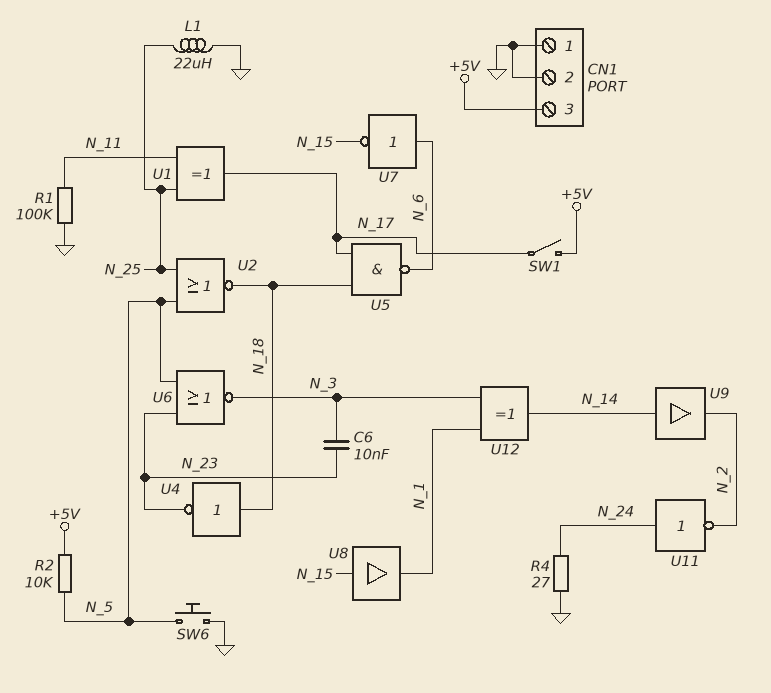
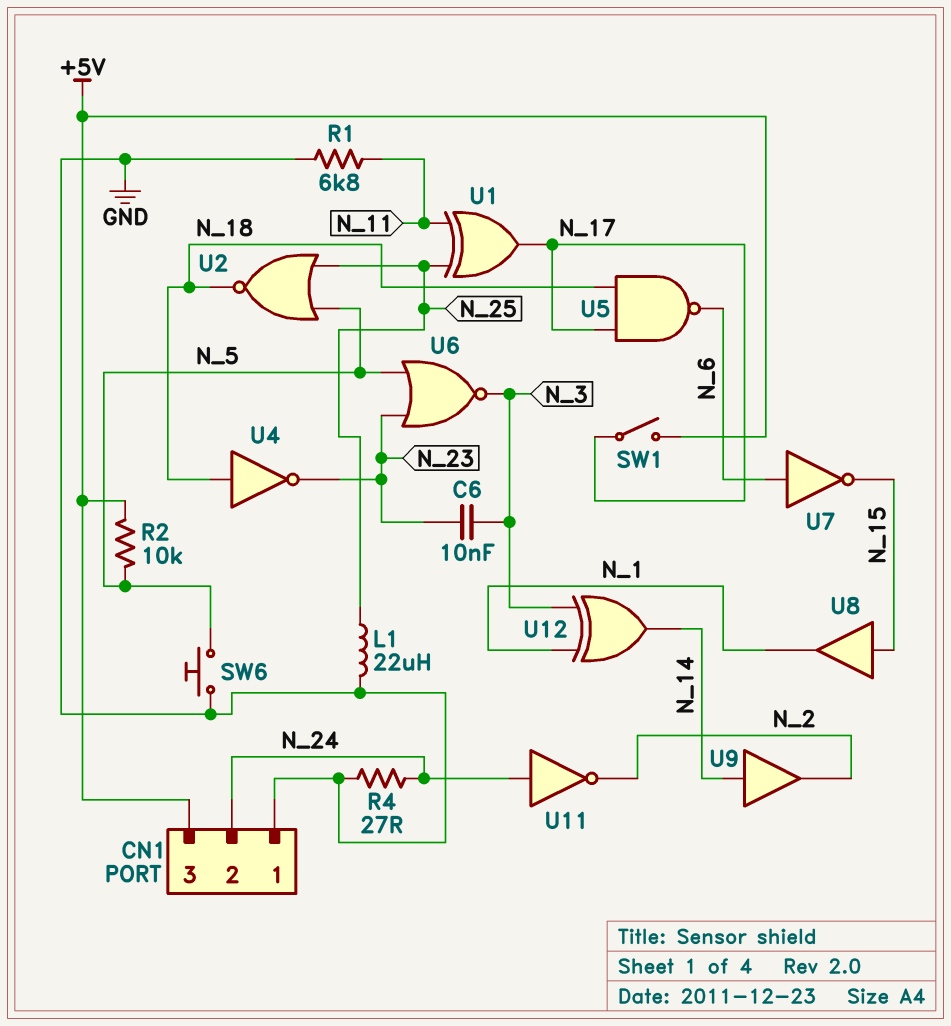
CN1 pin 2: GND -> N_24
R1: 100k (GND, N_11) -> 6.8k (GND, N_11)

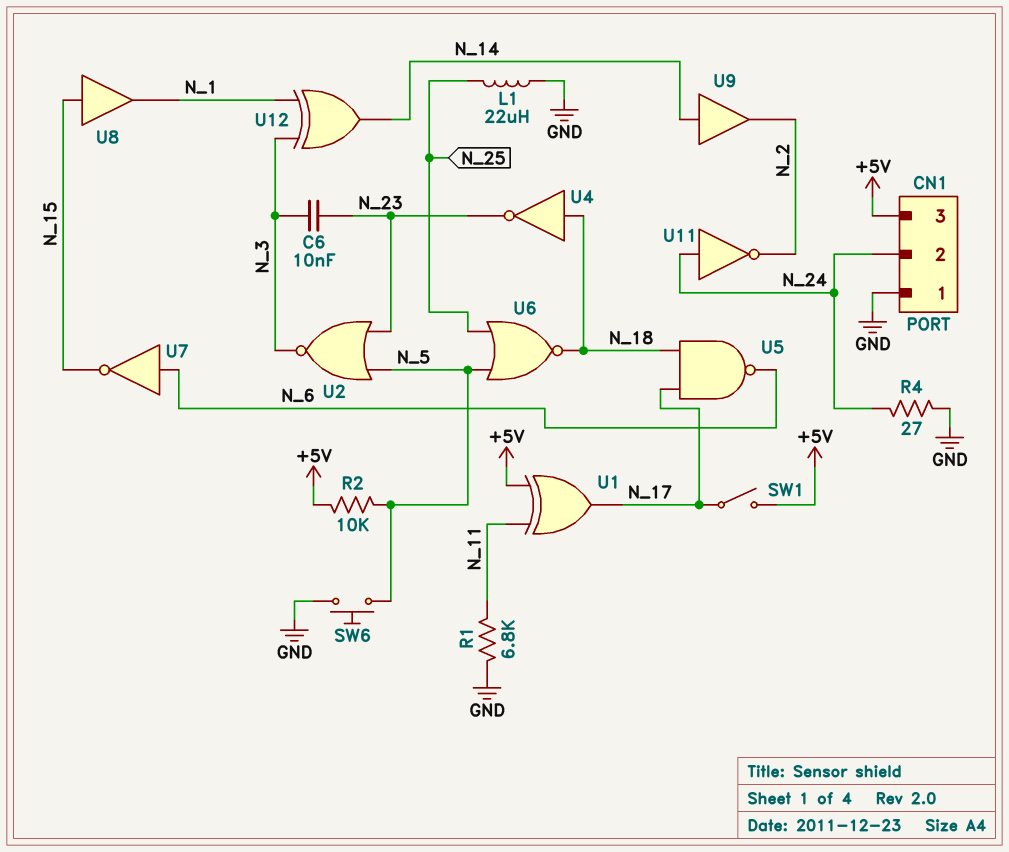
U1: XOR (in N_11, in N_25, out N_17) -> XOR (in +5V, in N_11, out N_17)
U2: NOR (in N_5, in N_25, out N_18) -> NOR (in N_5, in N_23, out N_3)
U6: NOR (in N_5, in N_23, out N_3) -> NOR (in N_5, in N_25, out N_18)

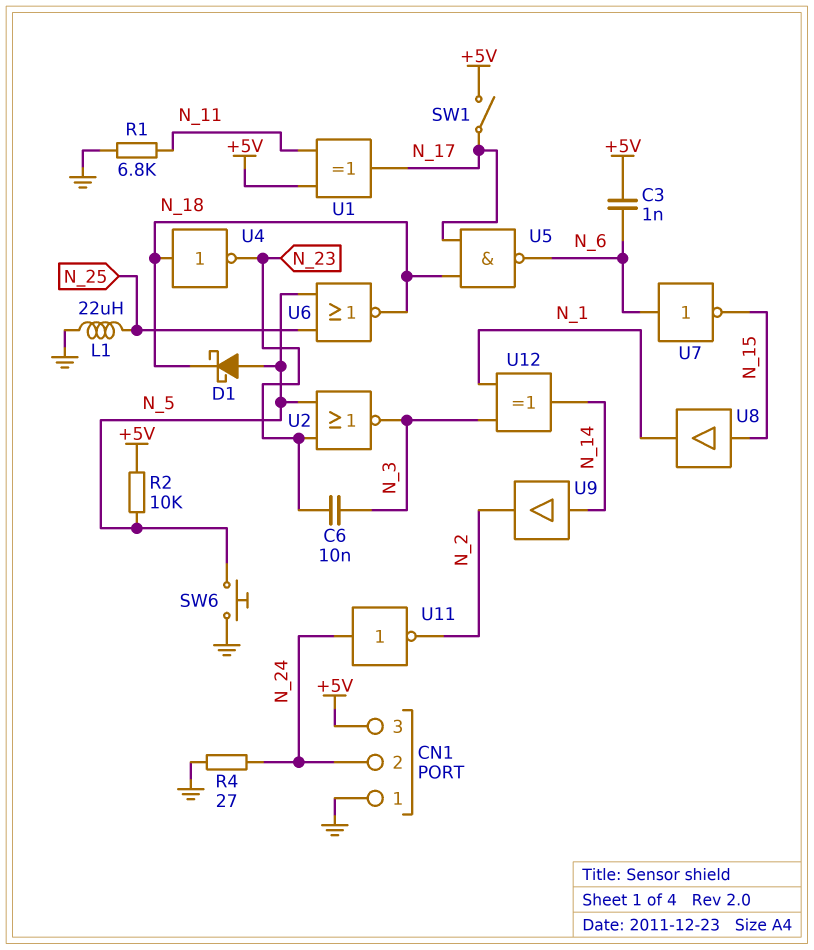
C3: none -> 1nF (+5V, N_6)
D1: none -> schottky (A N_5, K N_18)

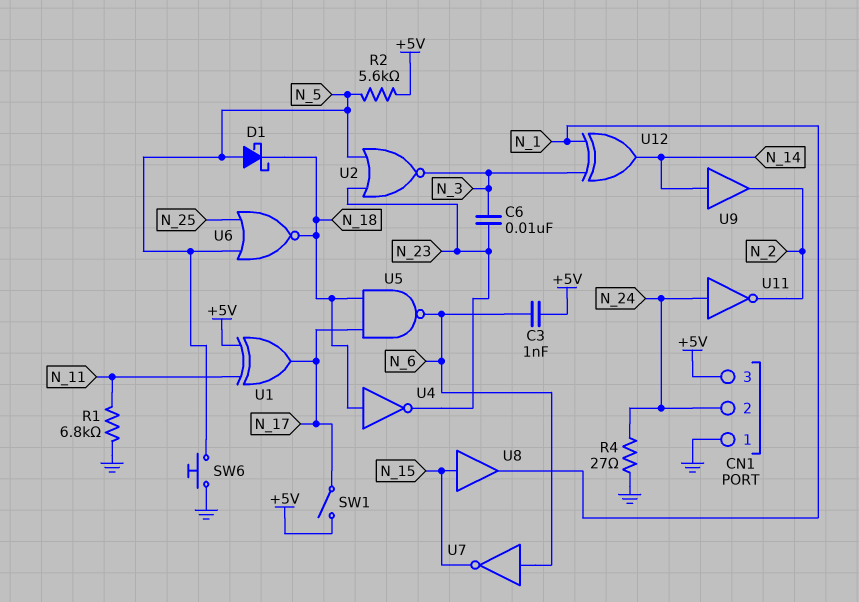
L1: 22uH (GND, N_25) -> none
R2: 10k (+5V, N_5) -> 5.6k (+5V, N_5)

